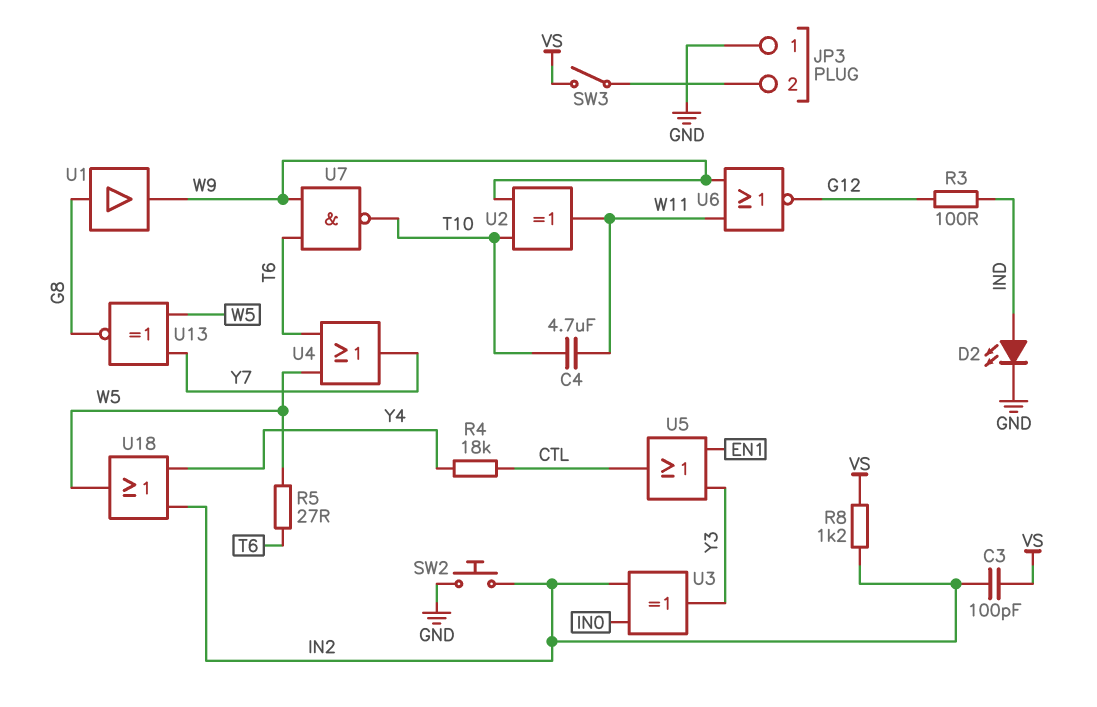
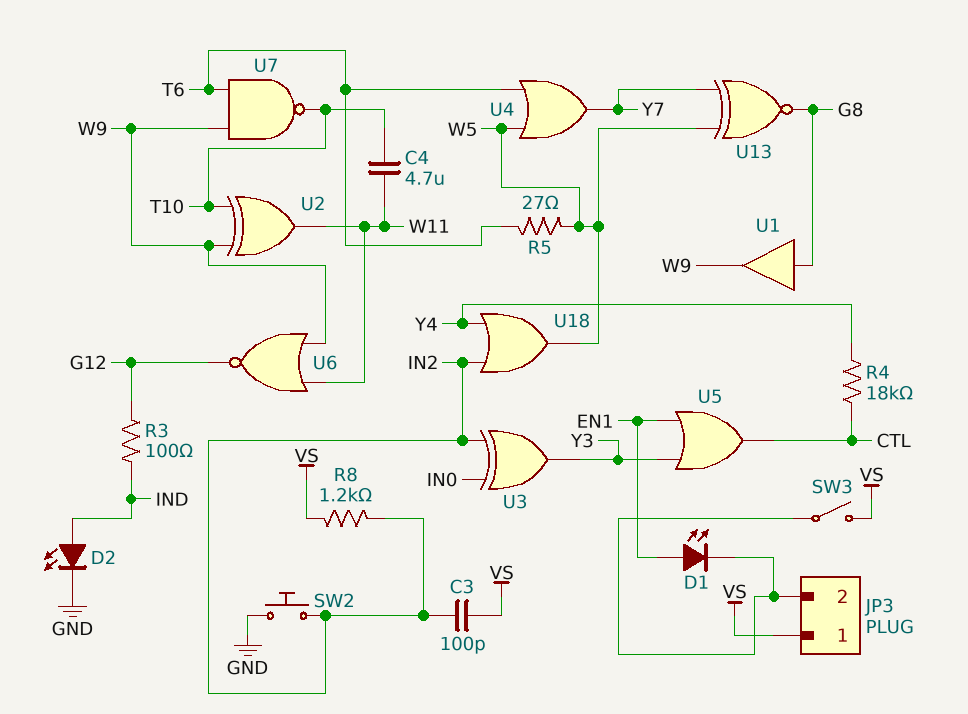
D1: none -> LED (A EN1, K JP3/2)
JP3 pin 1: GND -> VS

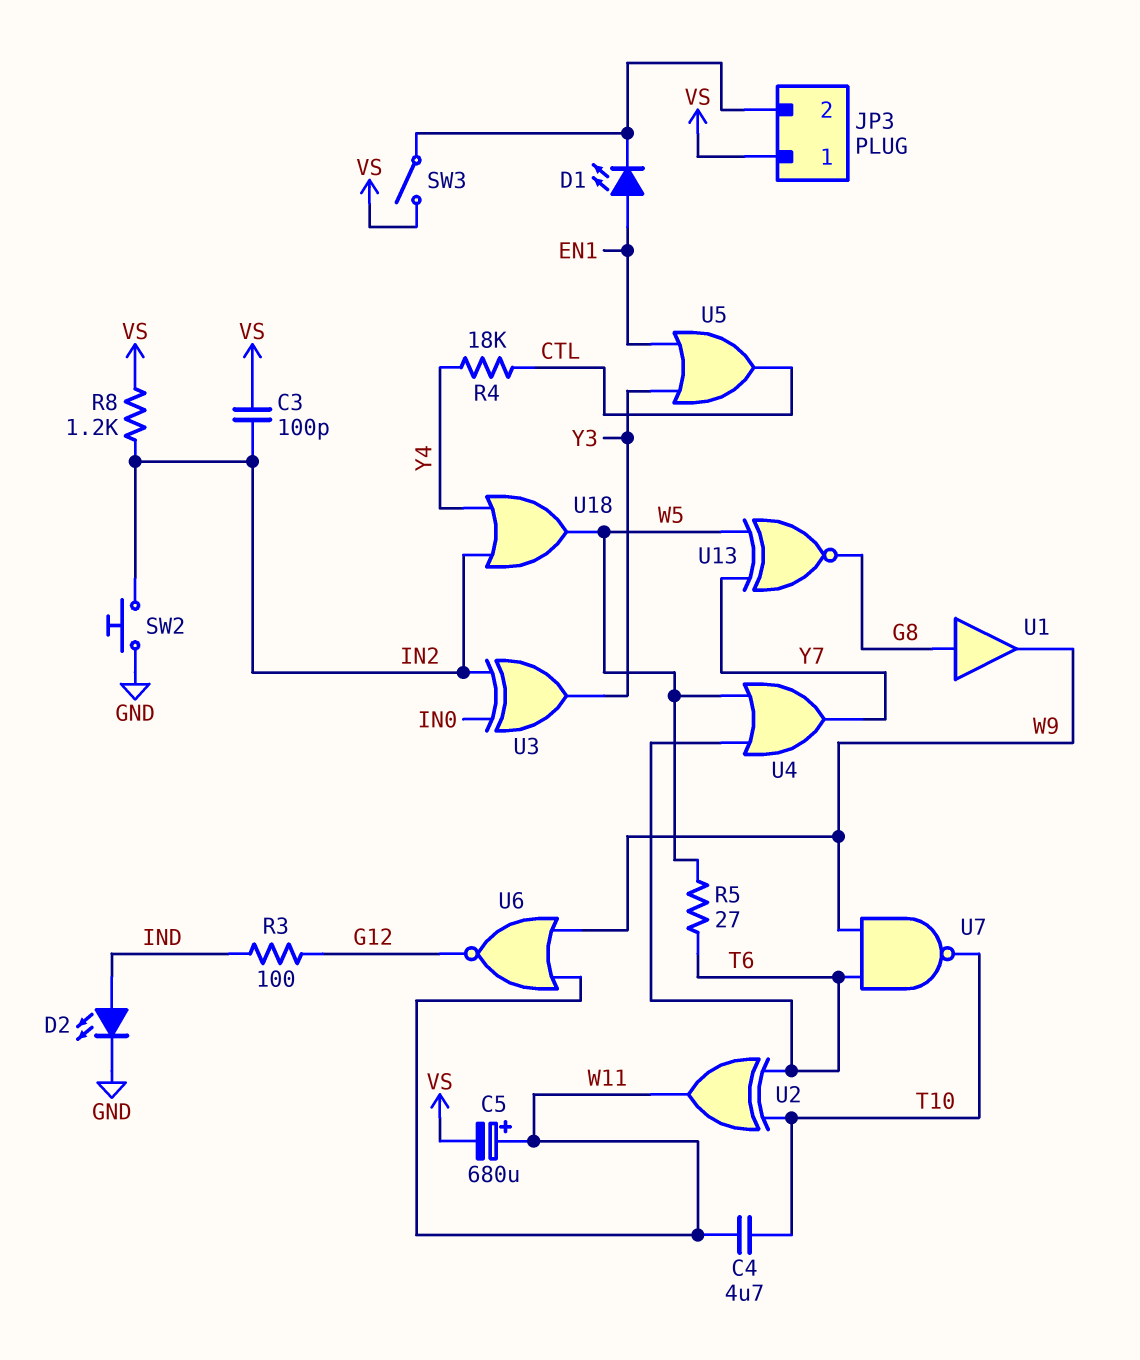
C5: none -> 680uF (plus W11, minus VS)
U2: XOR (in T10, in W9, out W11) -> XOR (in T6, in T10, out W11)

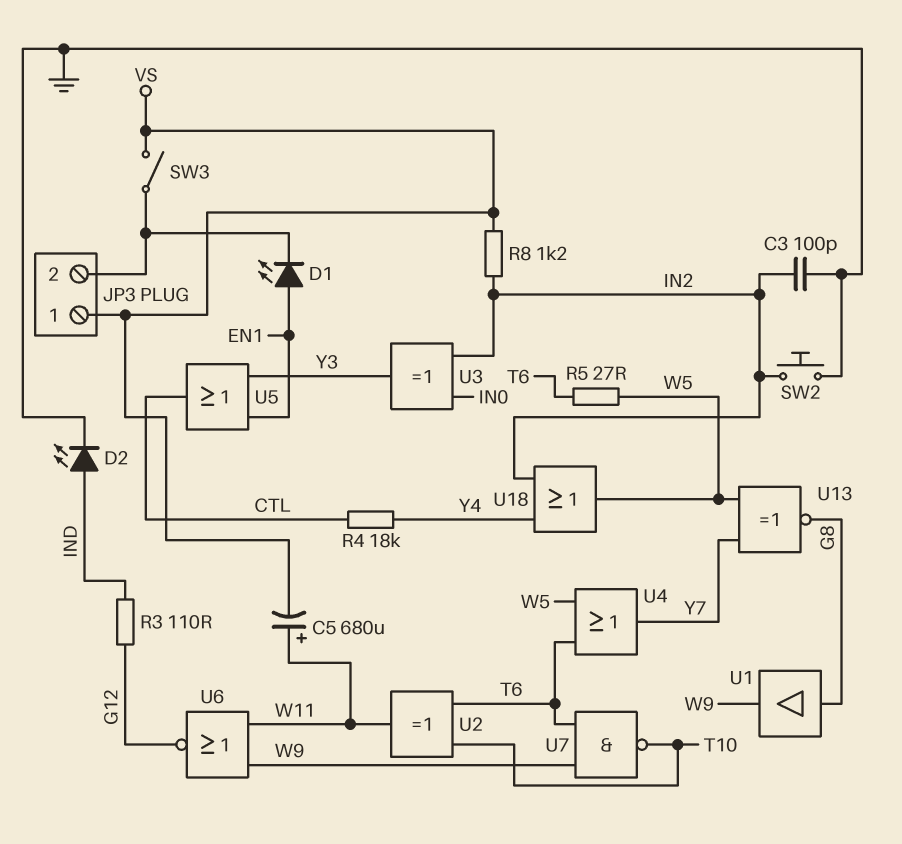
C3: 100pF (IN2, VS) -> 100pF (GND, IN2)
C4: 4.7uF (T10, W11) -> none
R3: 100 (G12, IND) -> 110 (G12, IND)

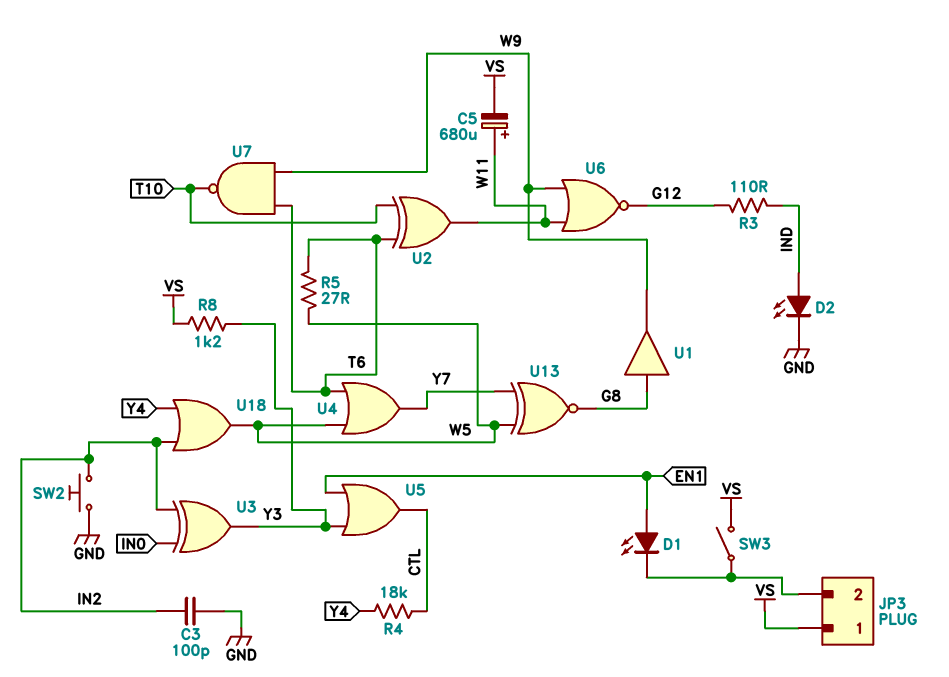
R8: 1.2k (IN2, VS) -> 1.2k (VS, Y3)

